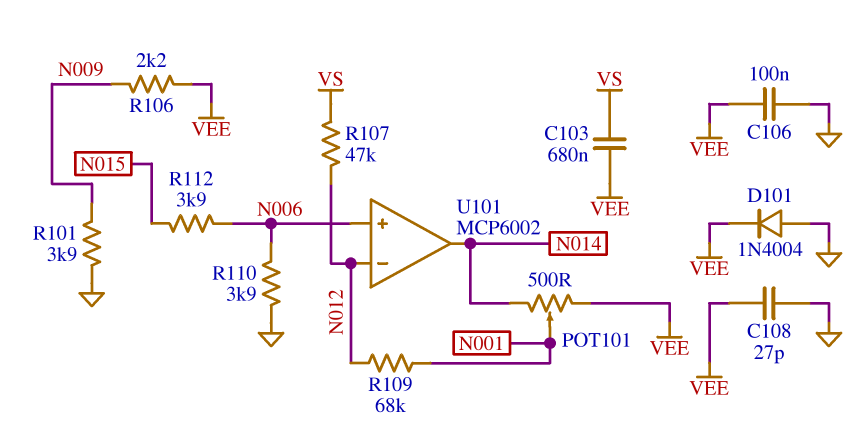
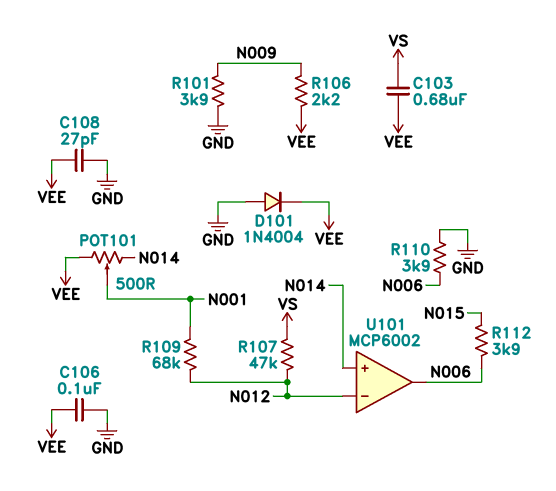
U101 pin in+: N006 -> N014
U101 pin out: N014 -> N006

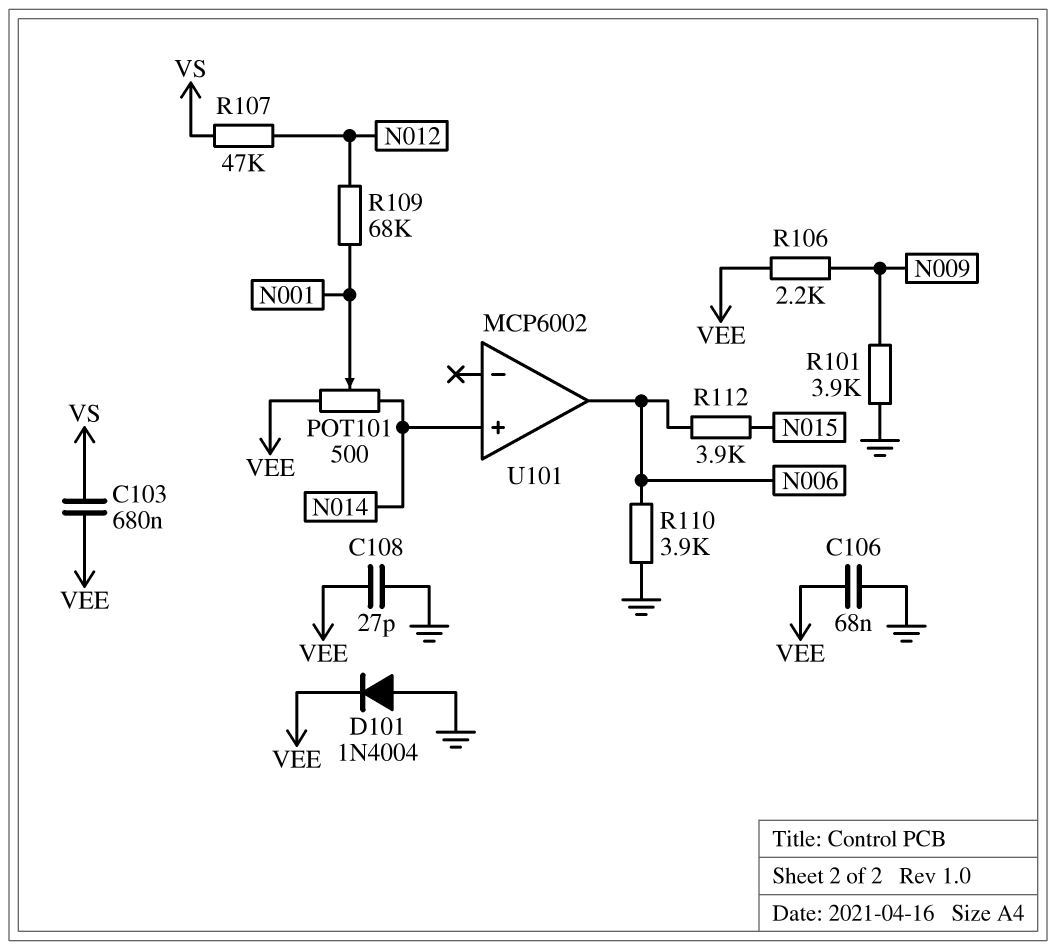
C106: 100nF (GND, VEE) -> 68nF (GND, VEE)
U101 pin in-: N012 -> none

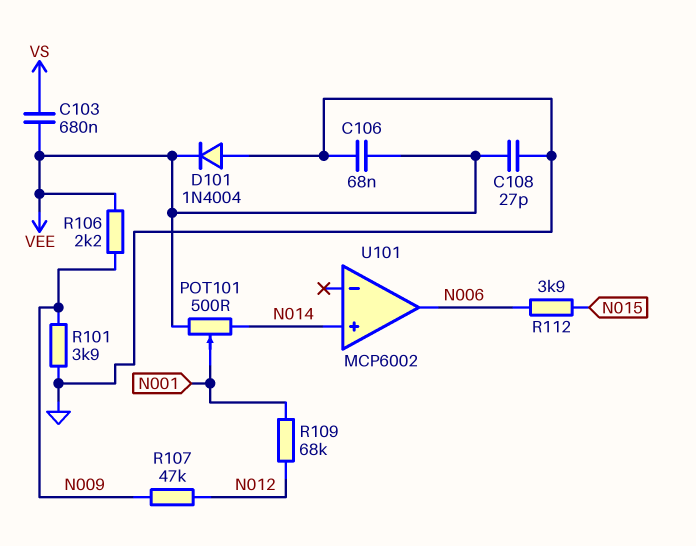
R107: 47k (N012, VS) -> 47k (N009, N012)
R110: 3.9k (GND, N006) -> none

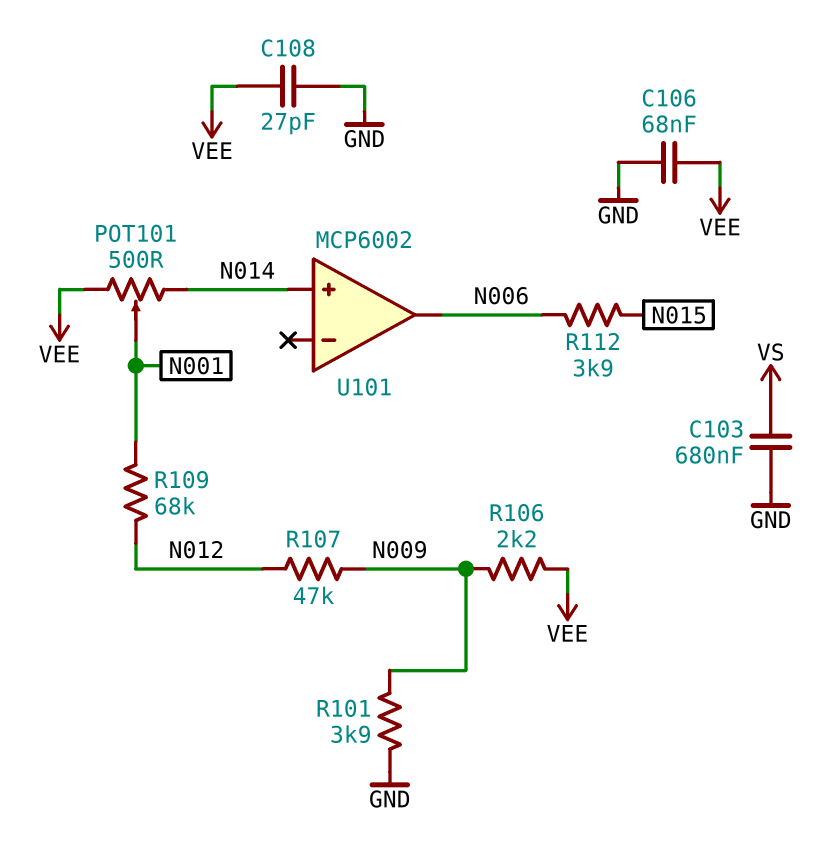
C103: 680nF (VEE, VS) -> 680nF (GND, VS)
D101: diode 1N4004 (A GND, K VEE) -> none

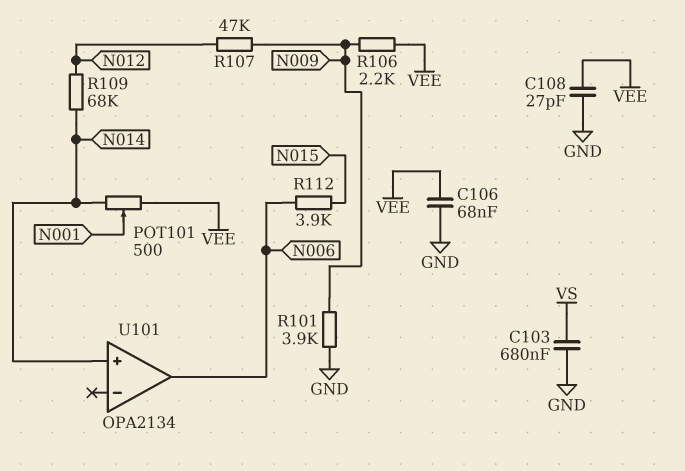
R109: 68k (N001, N012) -> 68k (N012, N014)
U101: MCP6002 -> OPA2134

